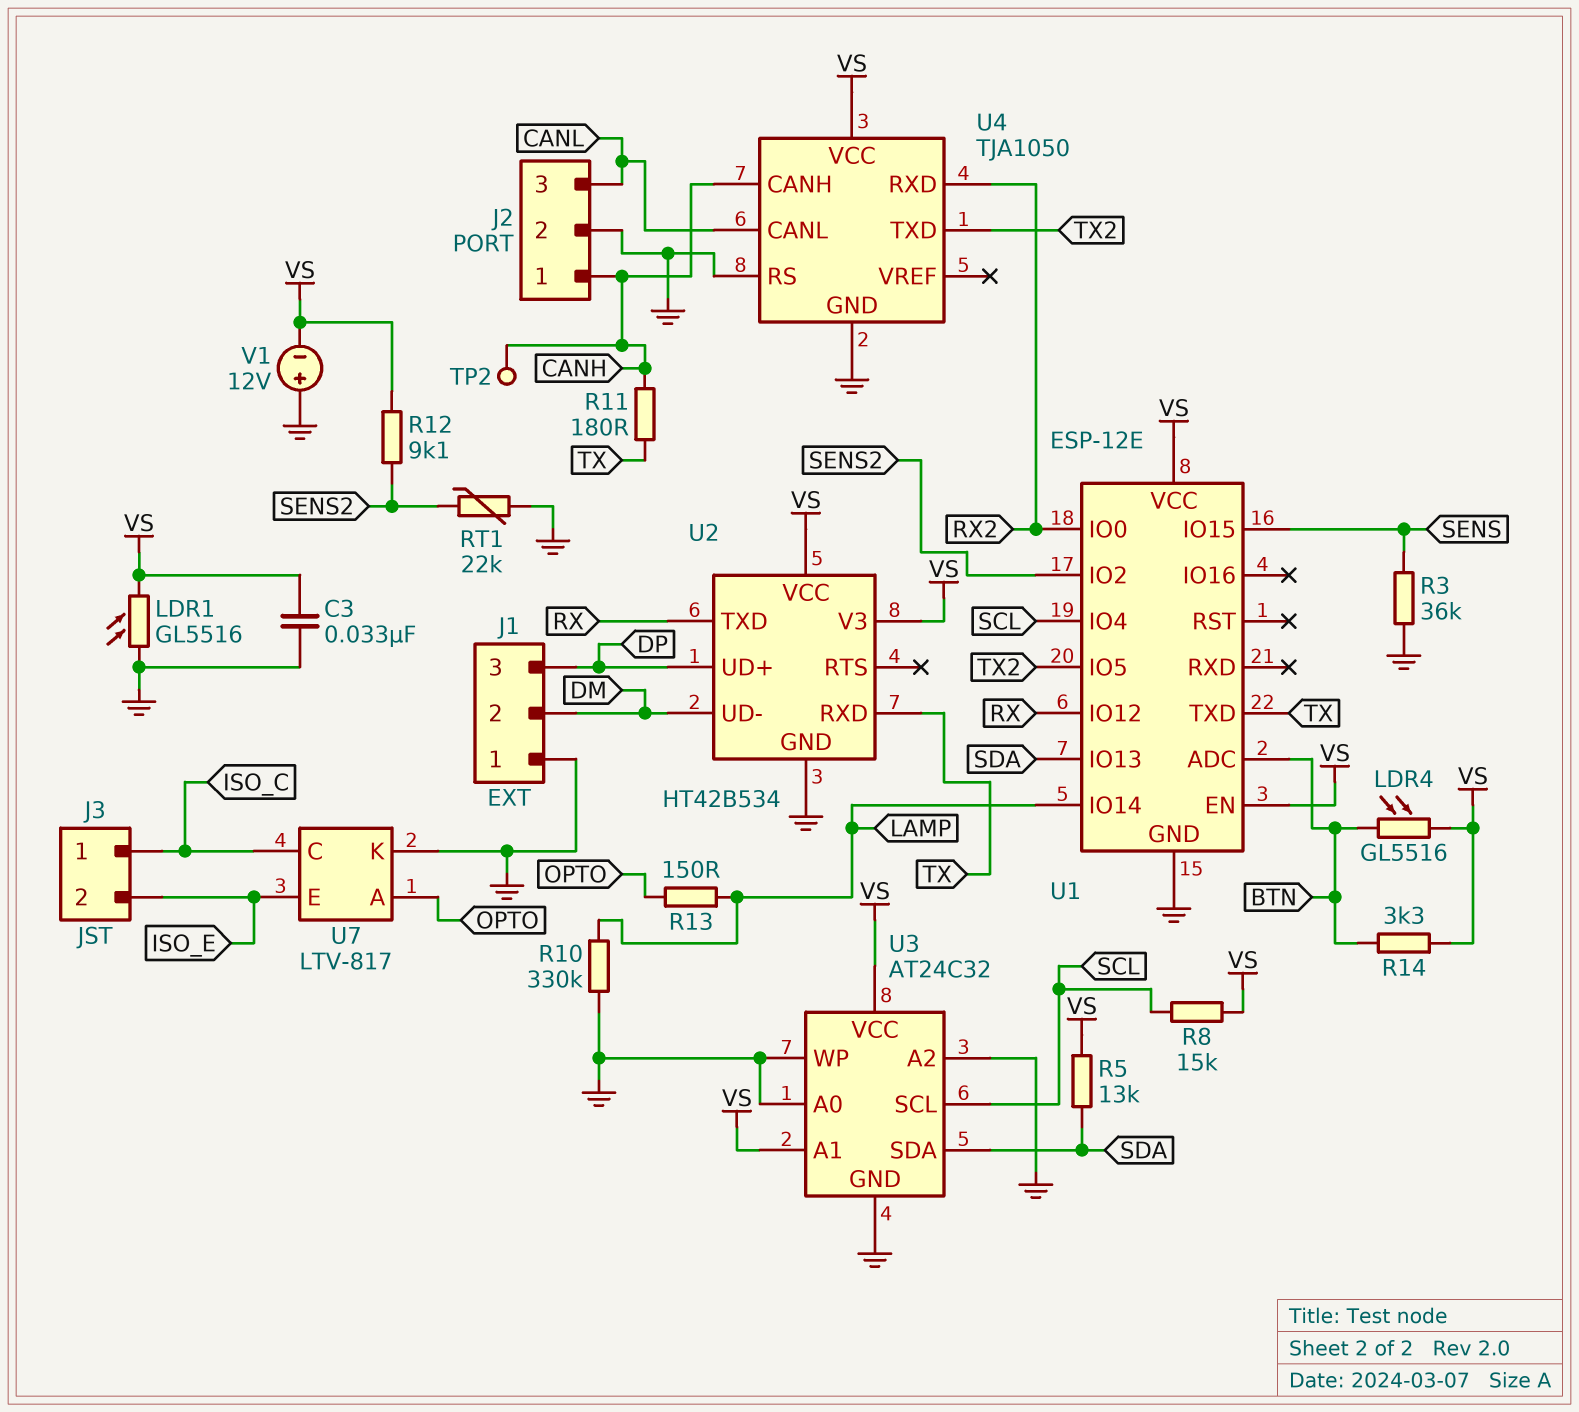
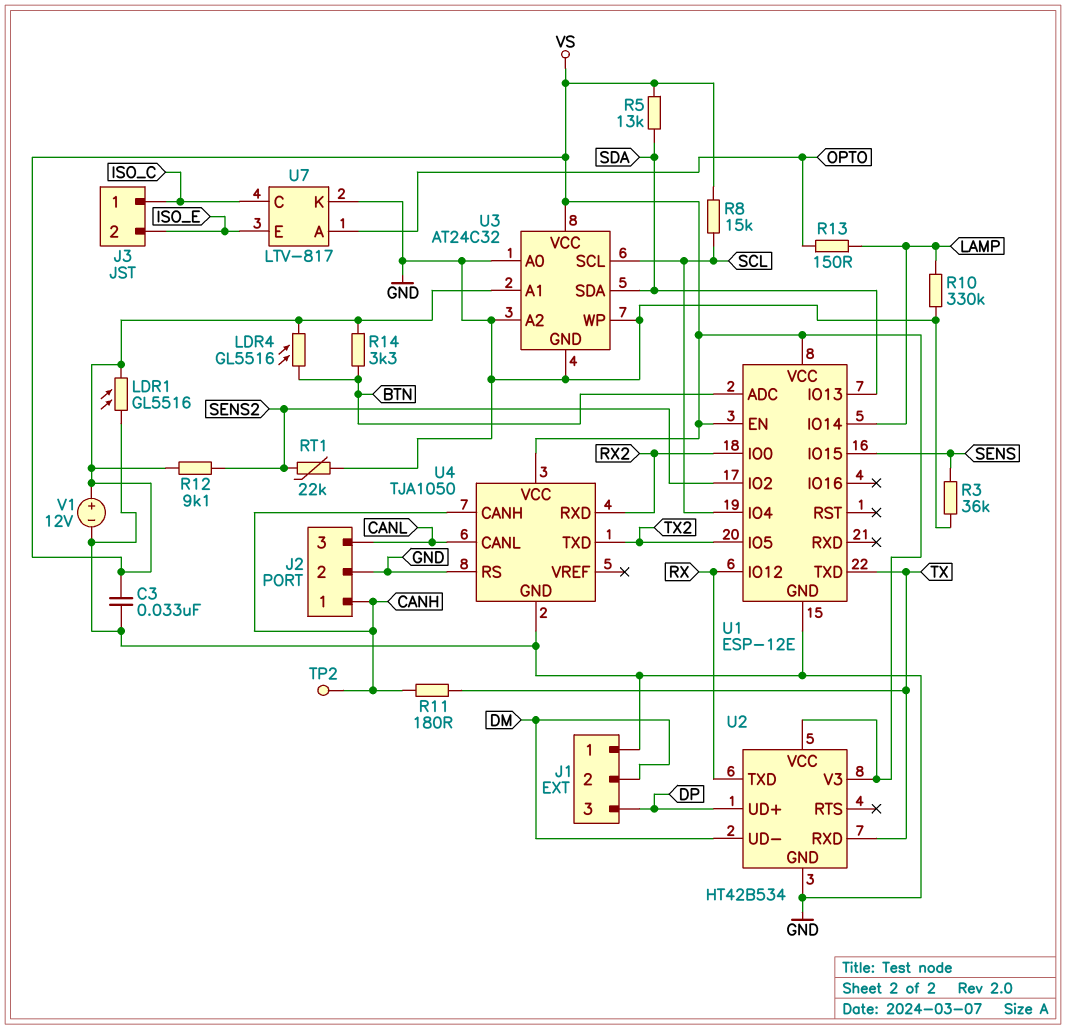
V1: 12V (plus GND, minus VS) -> 12V (plus VS, minus GND)

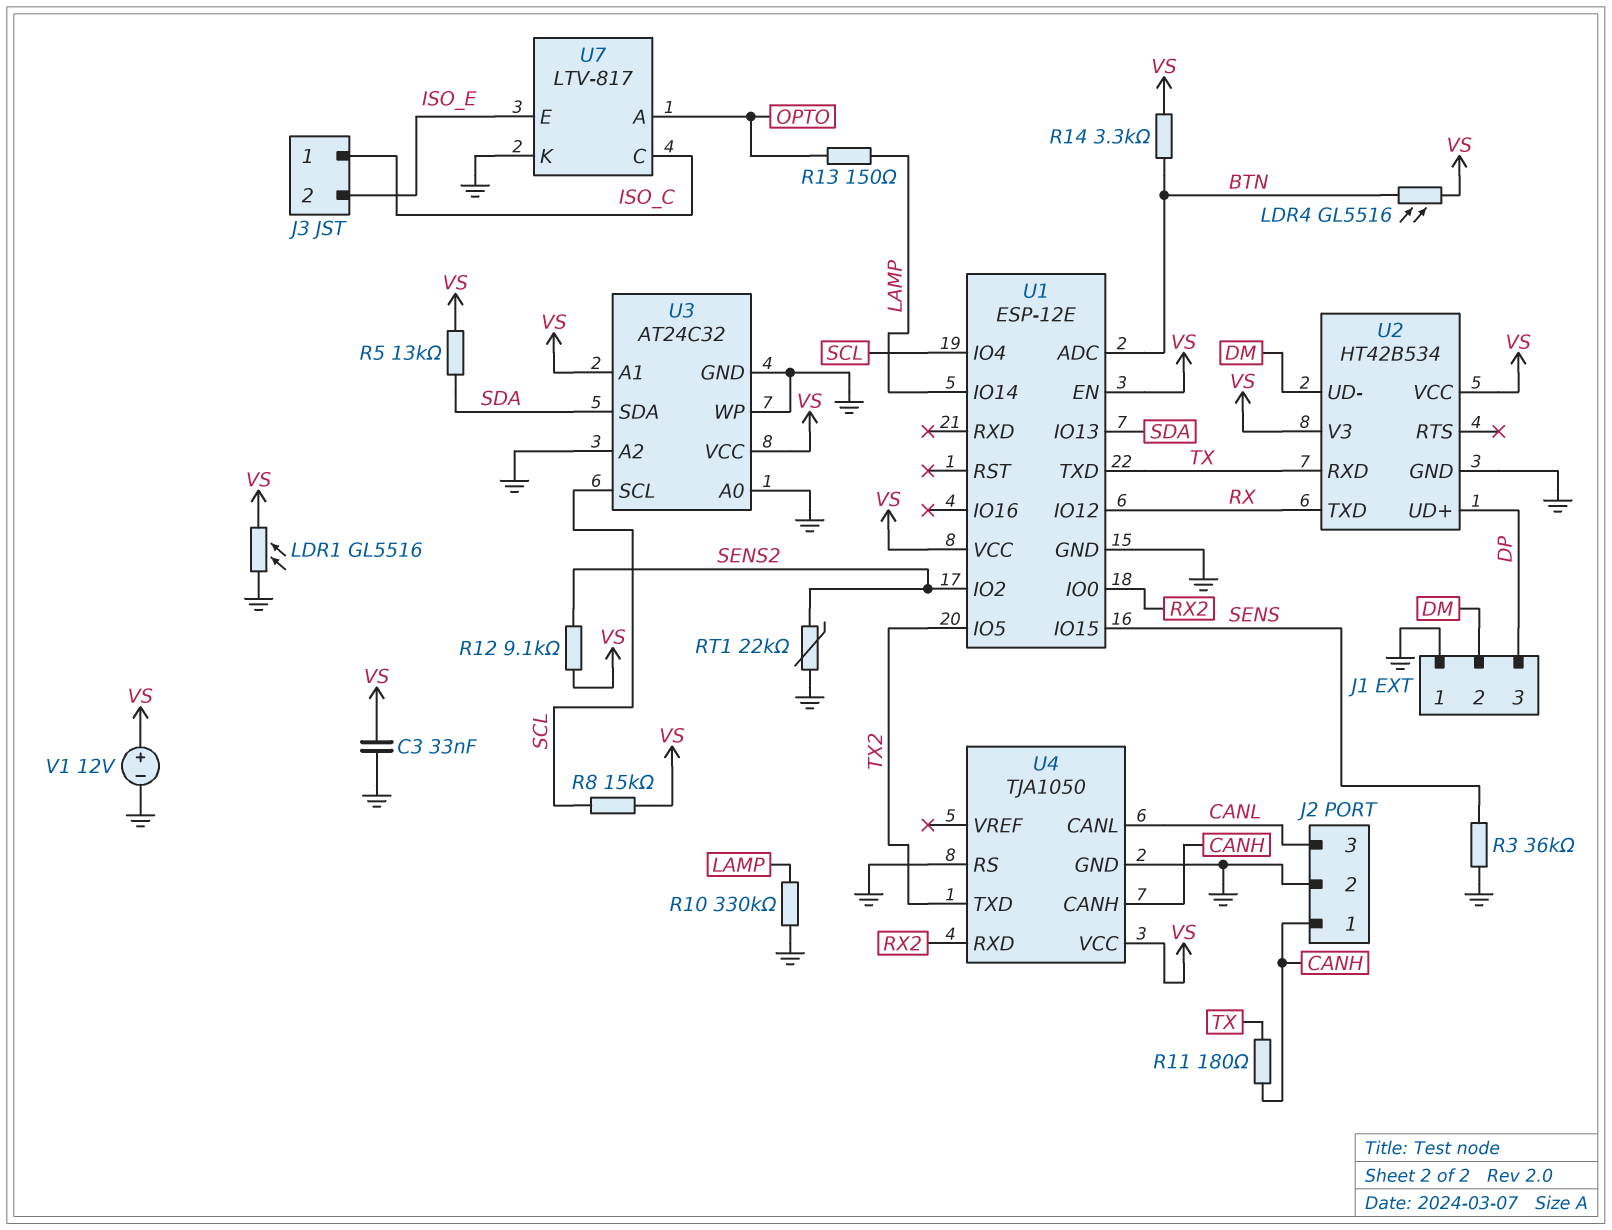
TP2: test point (CANH) -> none

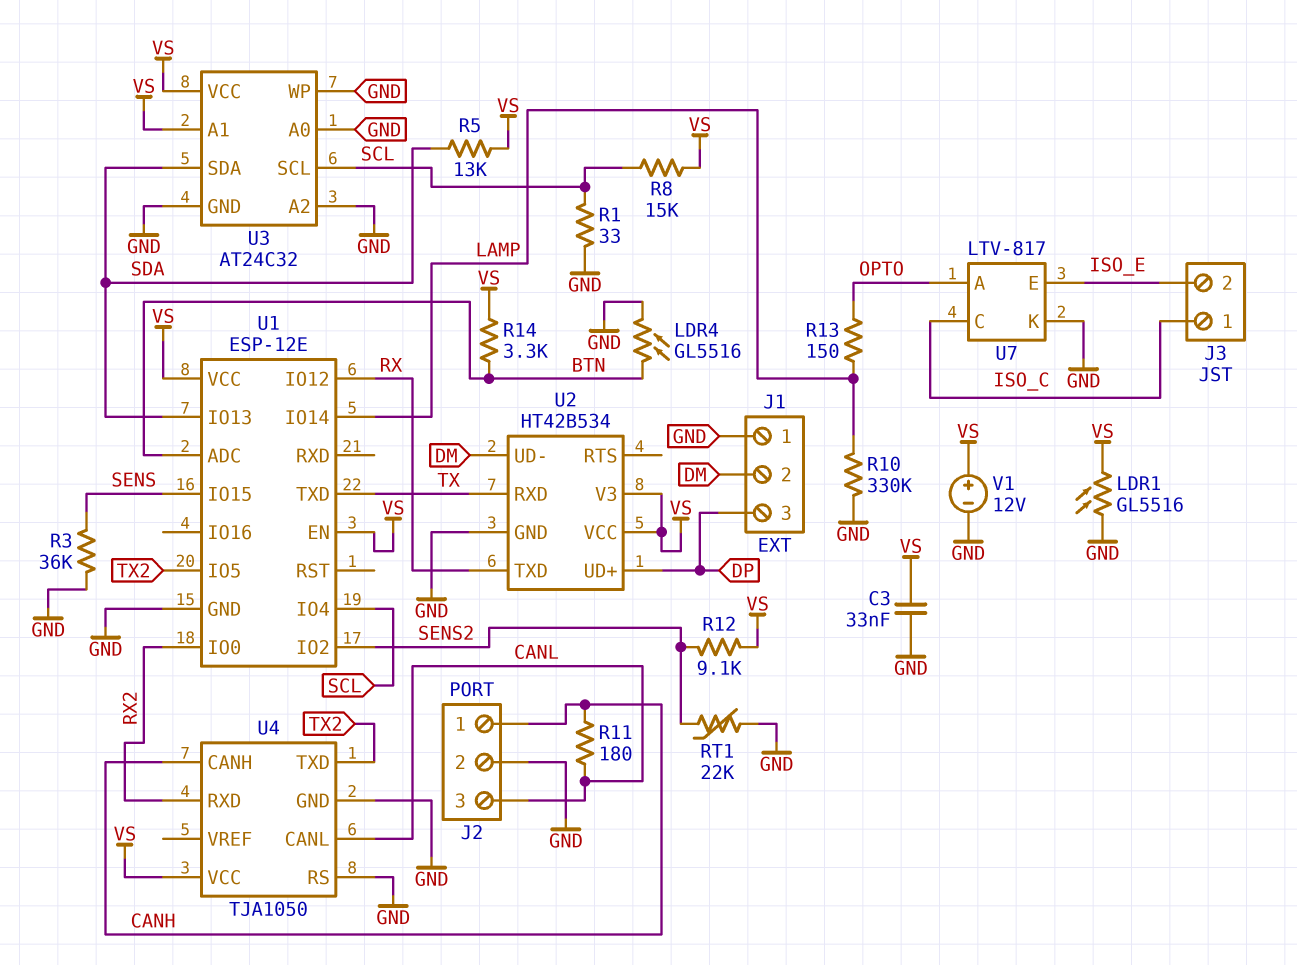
LDR4: GL5516 (BTN, VS) -> GL5516 (BTN, GND)
R1: none -> 33 (GND, SCL)
R11: 180 (CANH, TX) -> 180 (CANH, CANL)

